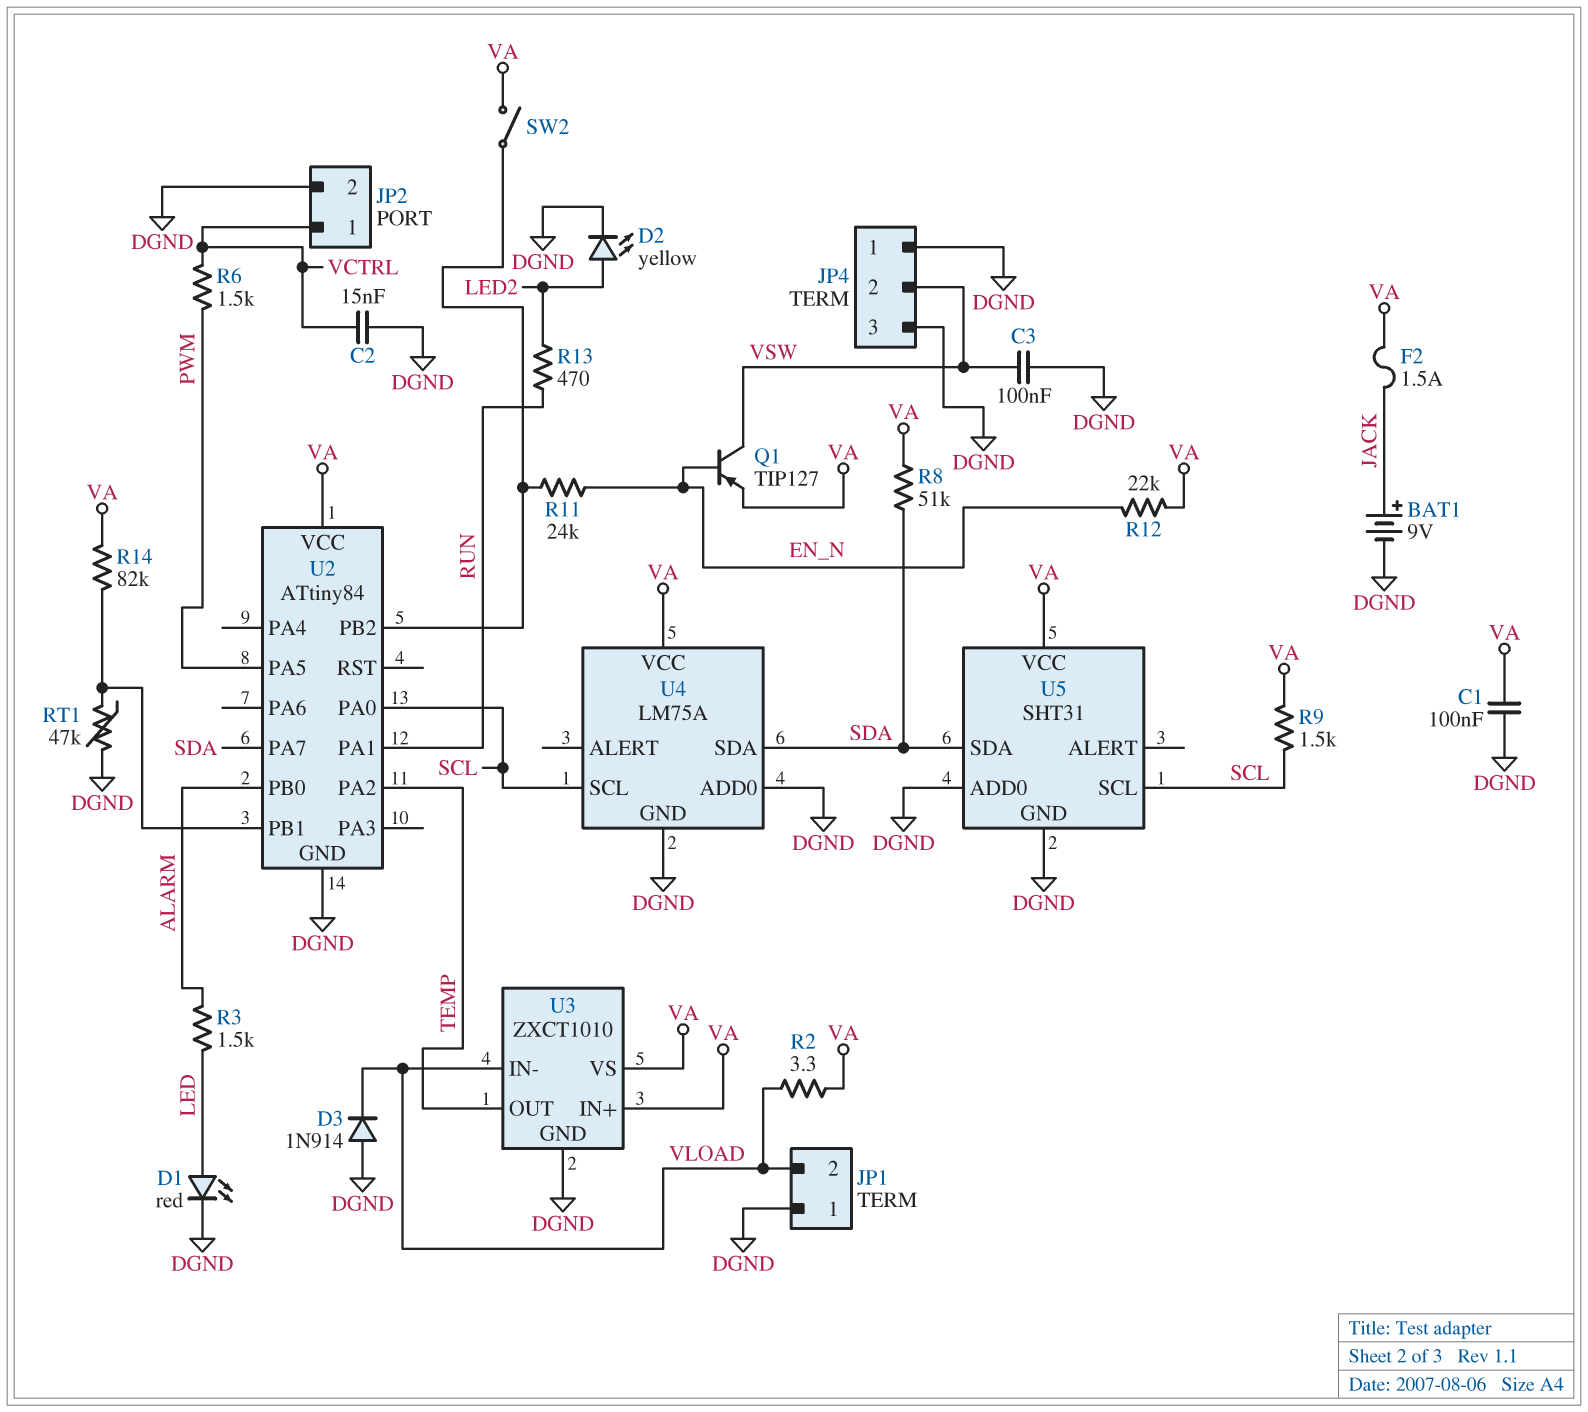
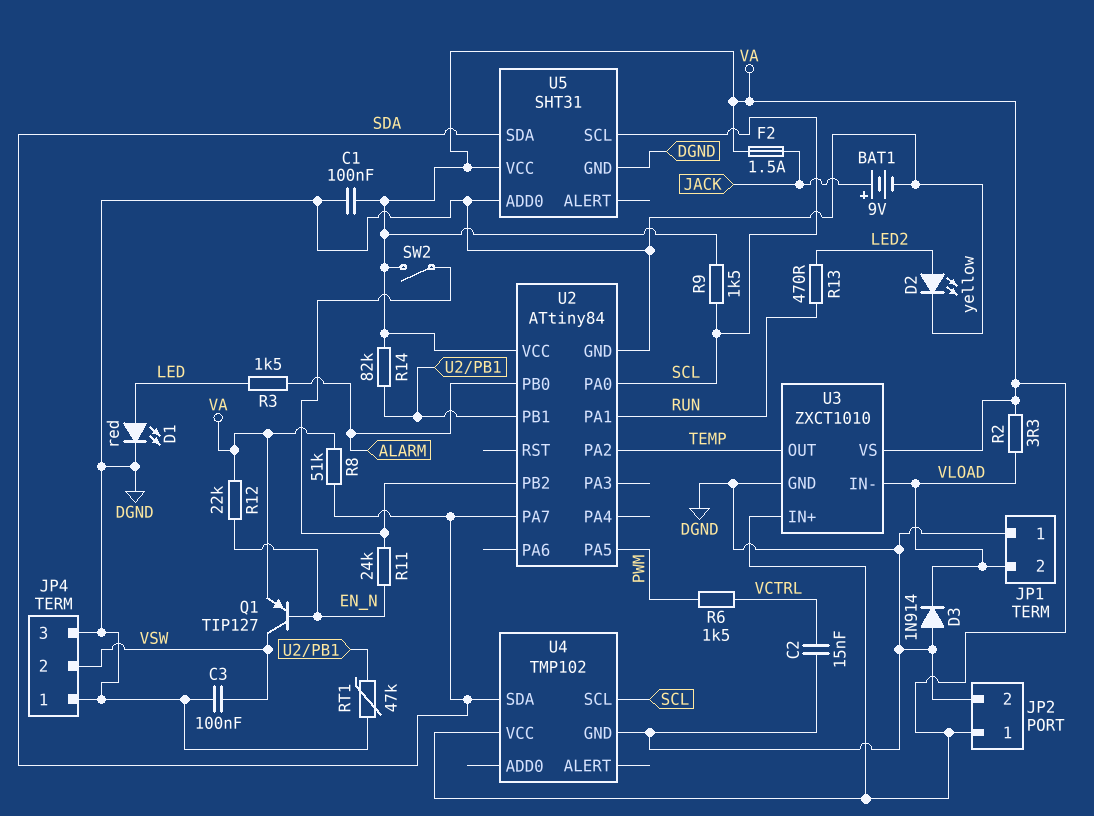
JP2 pin 1: VCTRL -> VA
U4: LM75A -> TMP102
U4 pin ADD0: DGND -> none

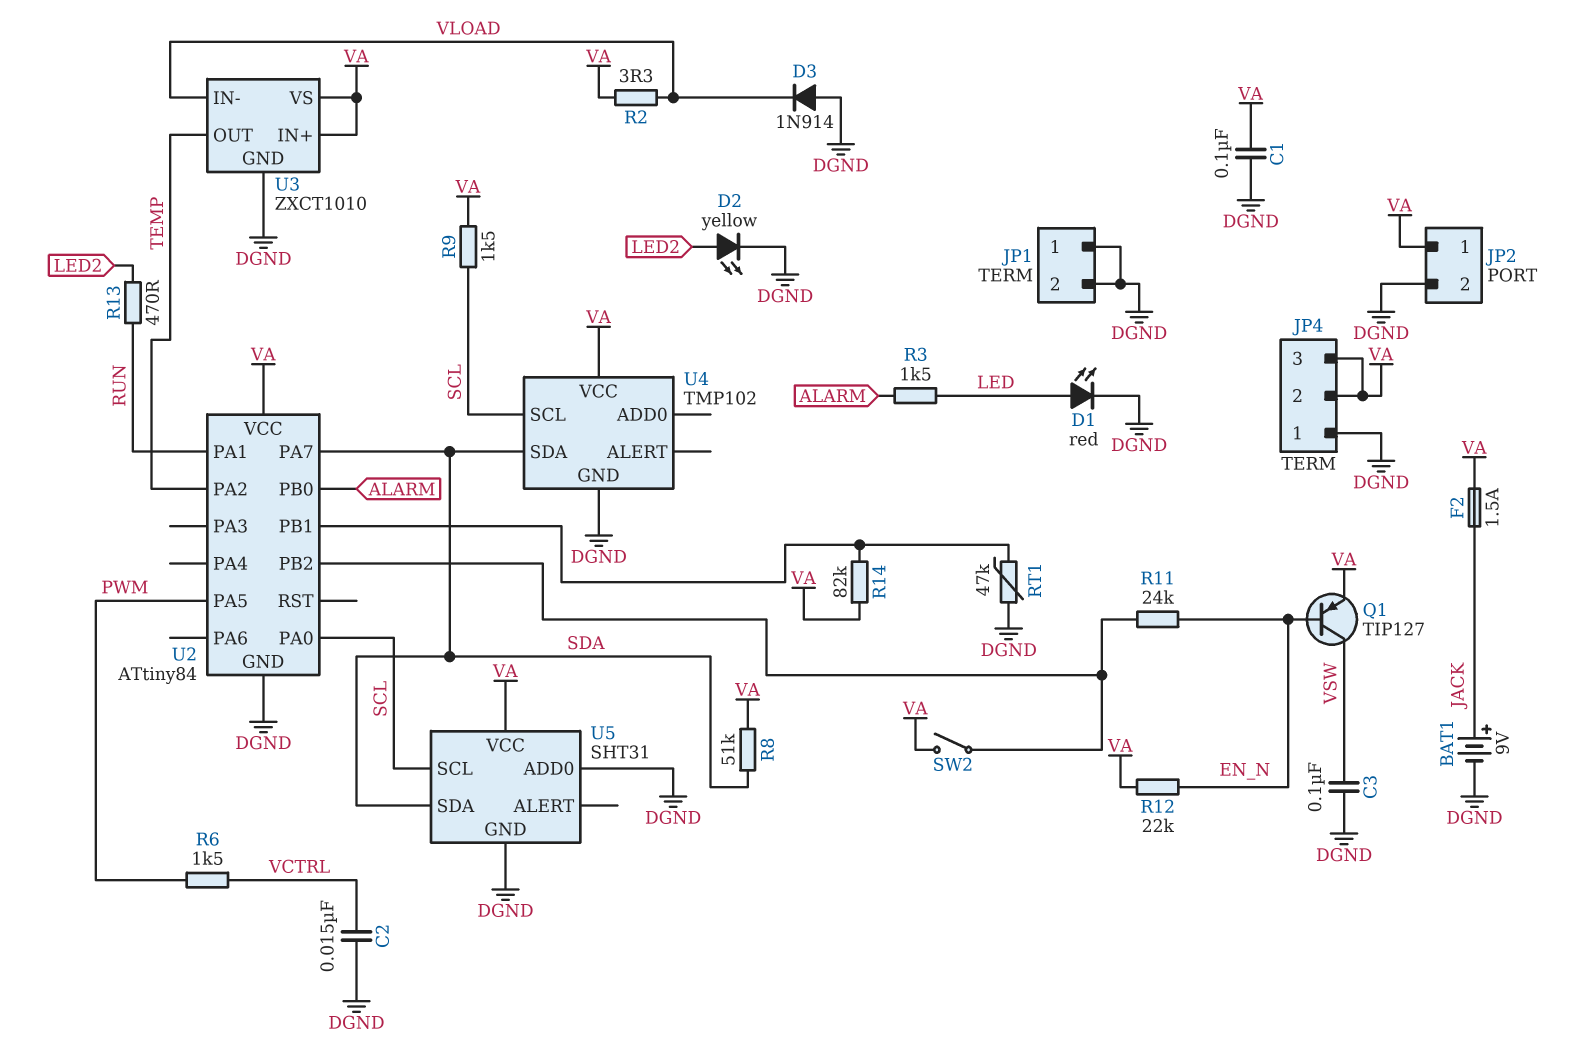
JP1 pin 2: VLOAD -> DGND
JP4 pin 2: VSW -> VA
JP4 pin 3: DGND -> VA

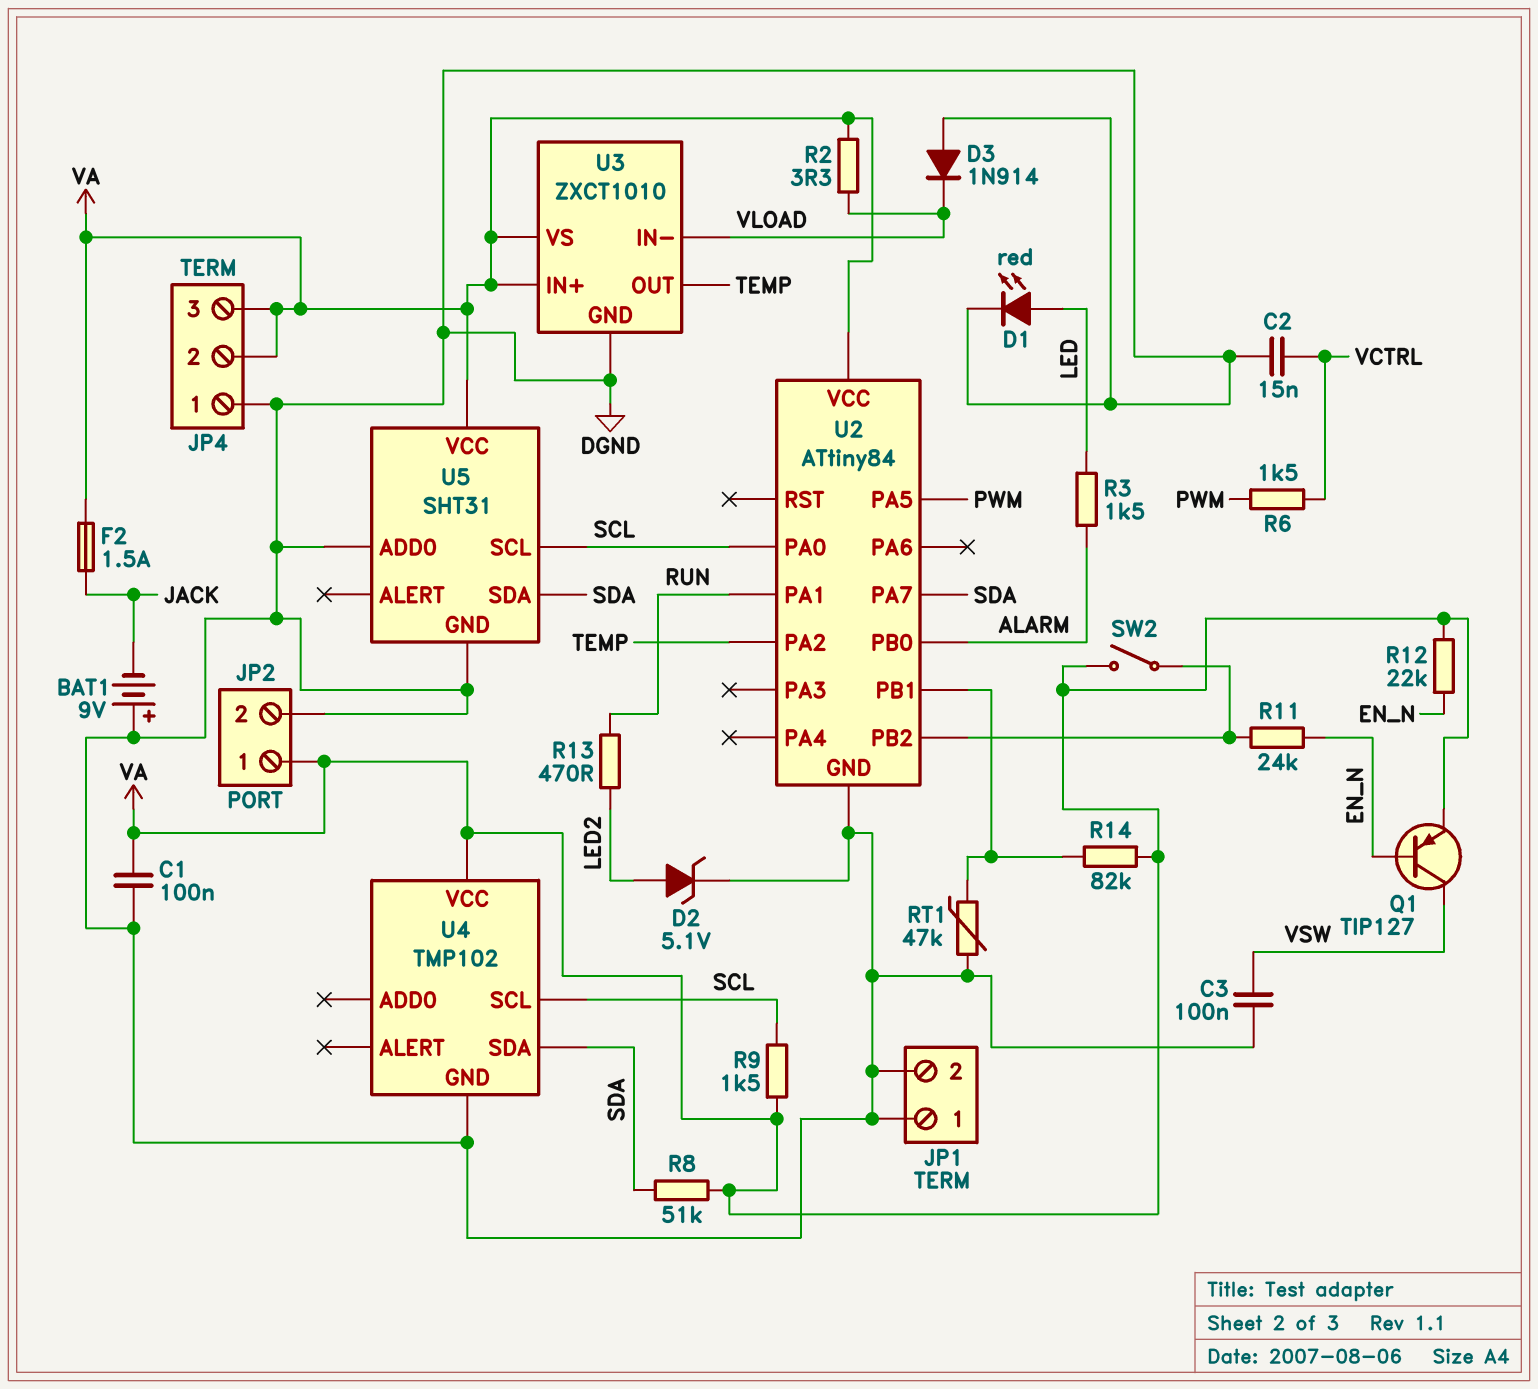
BAT1: 9V (plus JACK, minus DGND) -> 9V (plus DGND, minus JACK)
D2: LED yellow (A LED2, K DGND) -> zener 5.1V (A LED2, K DGND)

